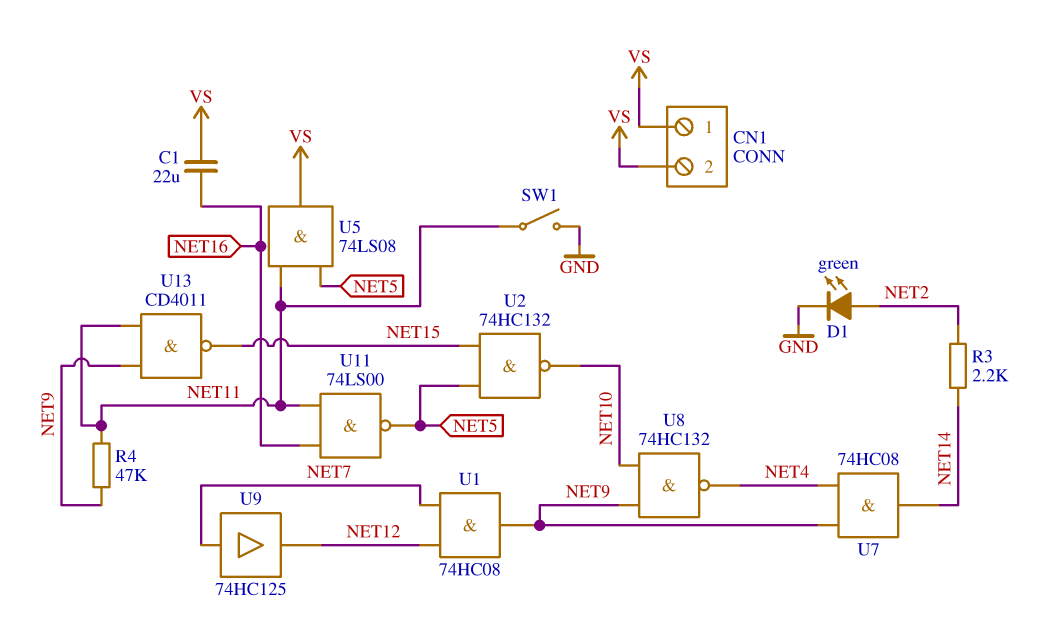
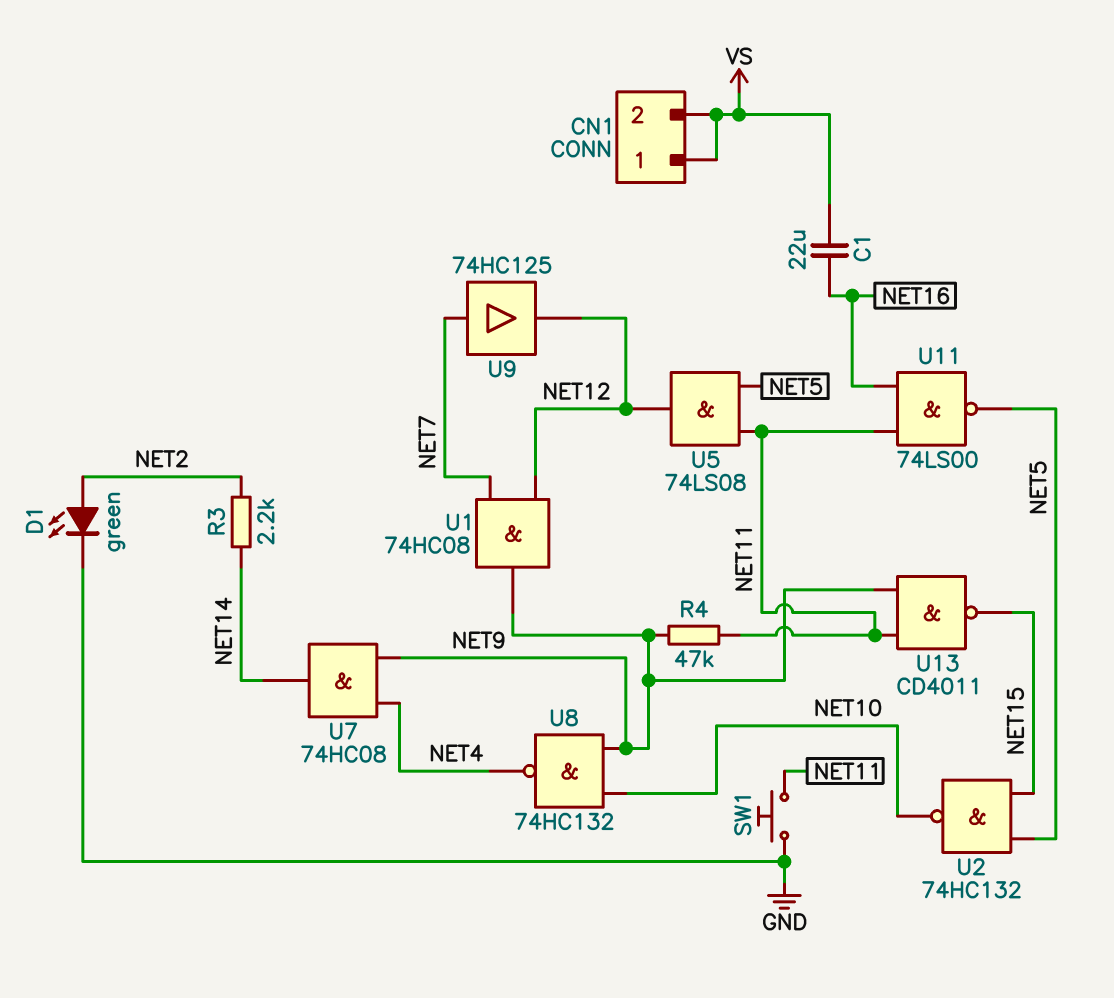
SW1: switch (GND, NET11) -> button (GND, NET11)
U5: AND 74LS08 (in NET5, in NET11, out VS) -> AND 74LS08 (in NET5, in NET11, out NET12)

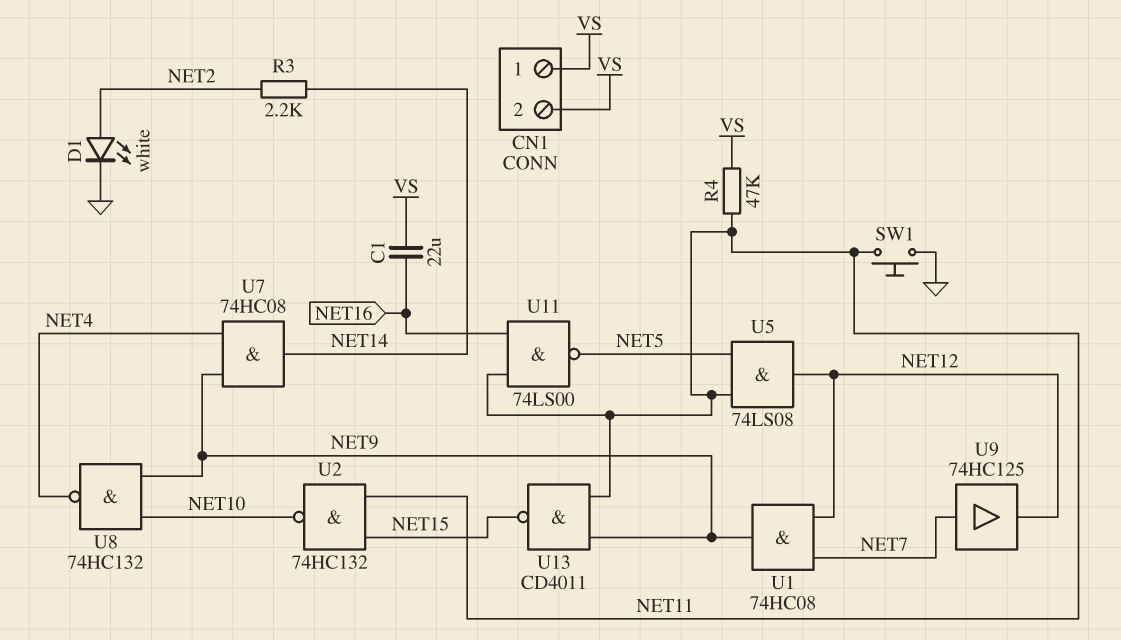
D1: LED green (A NET2, K GND) -> LED white (A NET2, K GND)
R4: 47k (NET9, NET11) -> 47k (NET11, VS)
U2: NAND 74HC132 (in NET5, in NET15, out NET10) -> NAND 74HC132 (in NET11, in NET15, out NET10)

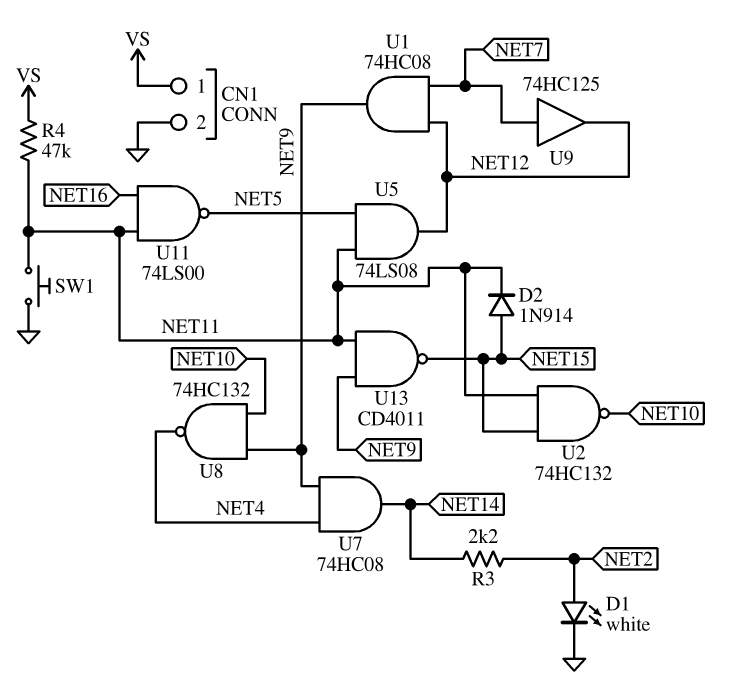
C1: 22uF (NET16, VS) -> none
CN1 pin 2: VS -> GND
D2: none -> diode 1N914 (A NET15, K NET11)

